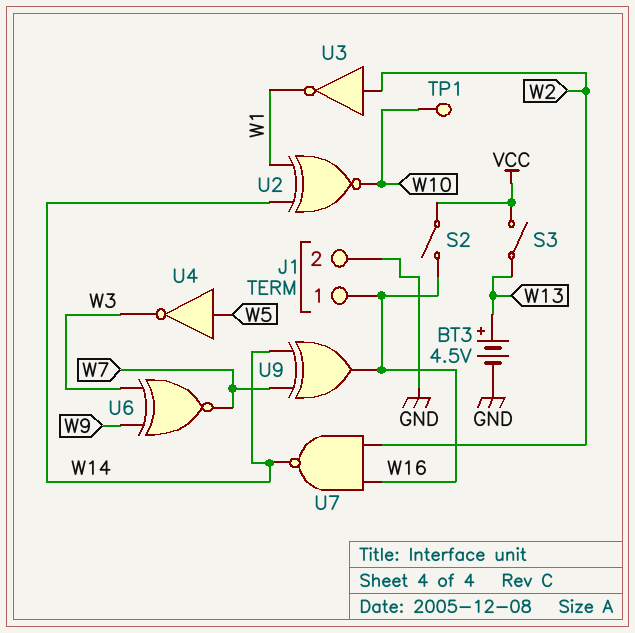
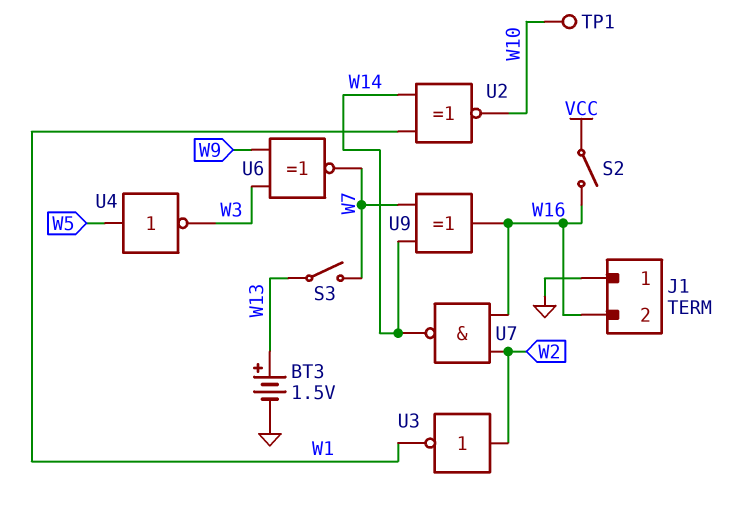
BT3: 4.5V (plus W13, minus GND) -> 1.5V (plus W13, minus GND)
J1 pin 1: W16 -> GND
J1 pin 2: GND -> W16
S3: switch (VCC, W13) -> switch (W7, W13)

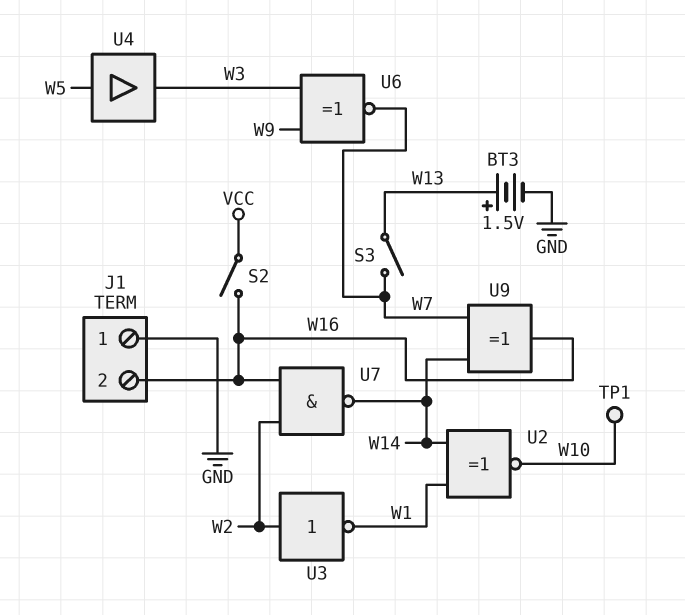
U4: NOT (in W5, out W3) -> buffer (in W5, out W3)

